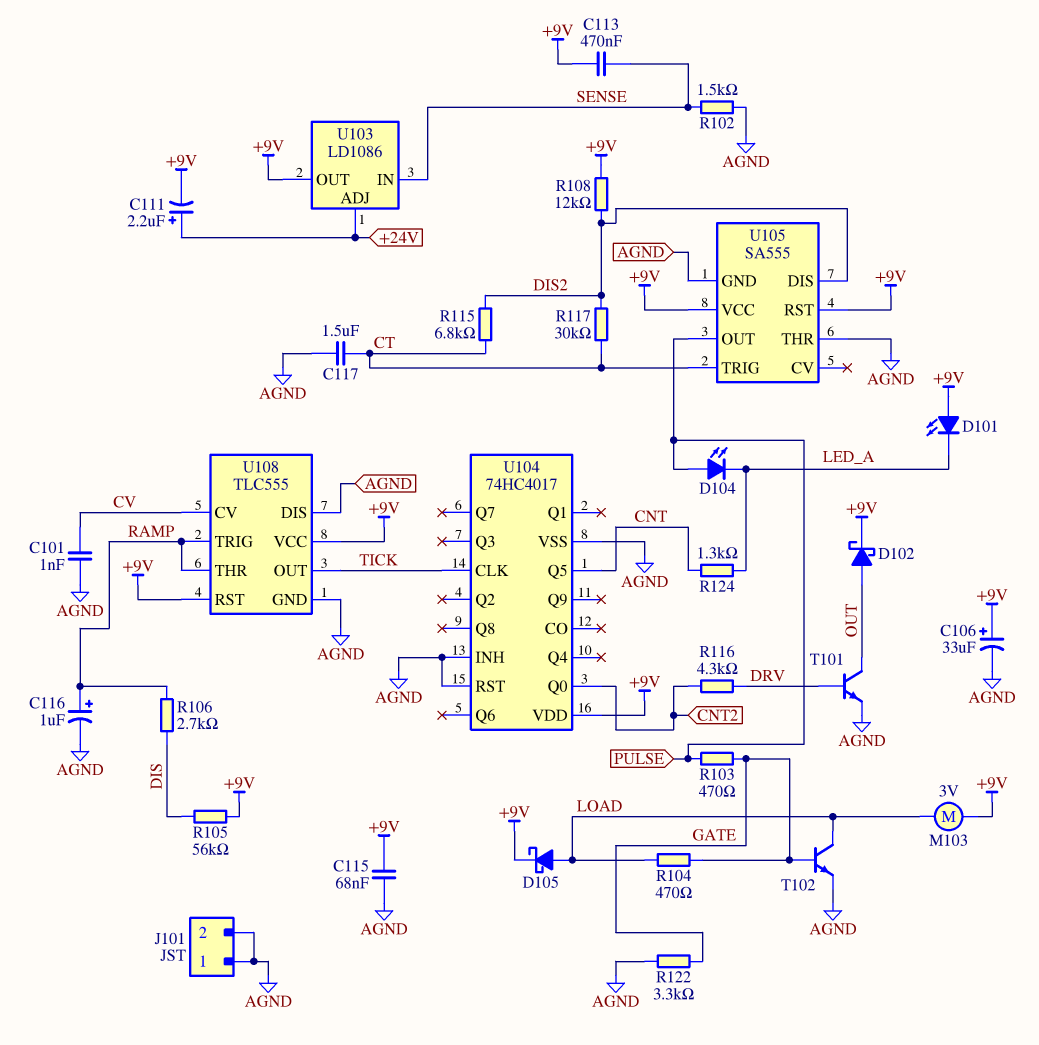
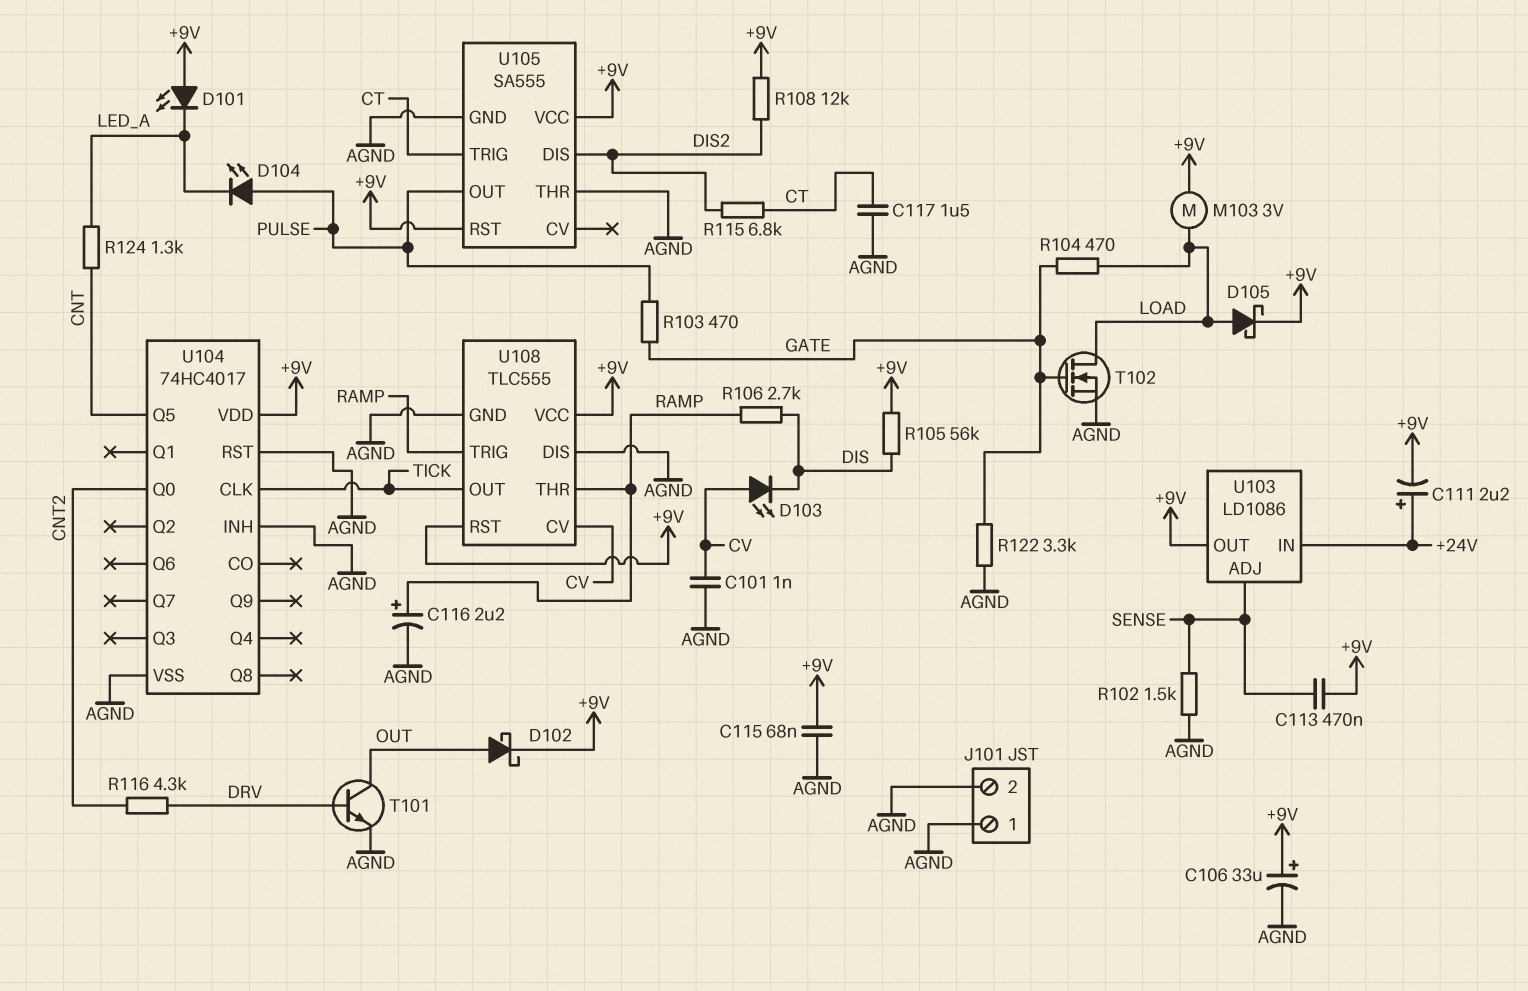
C116: 1uF (plus RAMP, minus AGND) -> 2.2uF (plus RAMP, minus AGND)
D103: none -> LED (A CV, K DIS)
R117: 30k (CT, DIS2) -> none
T102: NPN (B GATE, C LOAD, E AGND) -> NMOS (G GATE, D LOAD, S AGND)
U103 pin ADJ: +24V -> SENSE
U103 pin IN: SENSE -> +24V

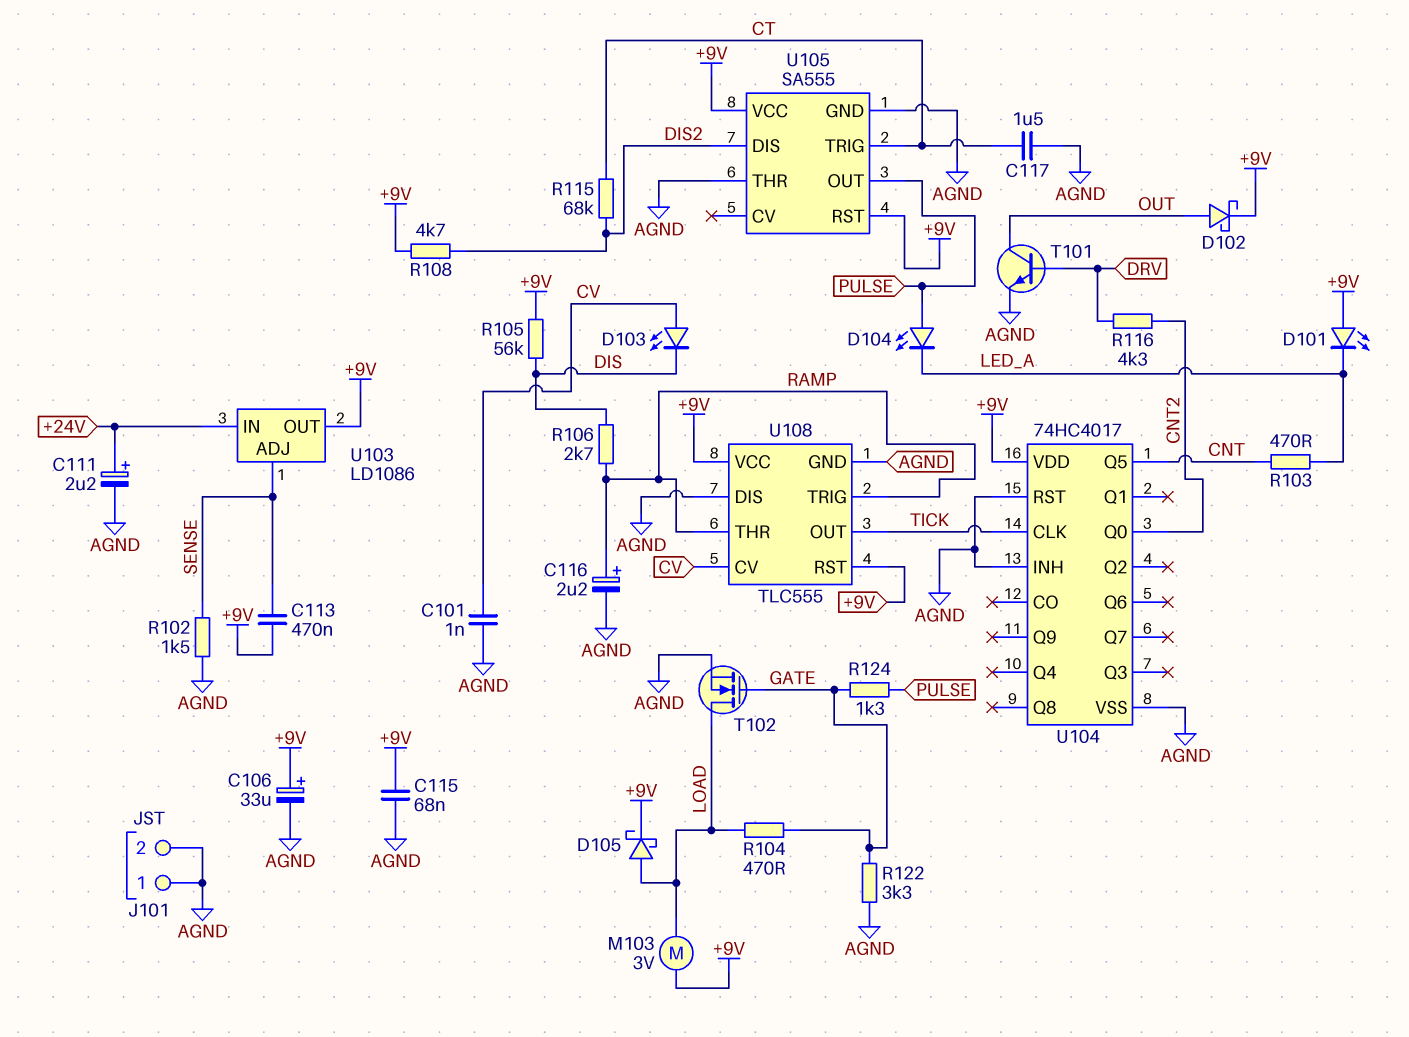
C111: 2.2uF (plus +24V, minus +9V) -> 2.2uF (plus +24V, minus AGND)
R103: 470 (GATE, PULSE) -> 470 (CNT, LED_A)
R108: 12k (+9V, DIS2) -> 4.7k (+9V, DIS2)
R115: 6.8k (CT, DIS2) -> 68k (CT, DIS2)
R124: 1.3k (CNT, LED_A) -> 1.3k (GATE, PULSE)

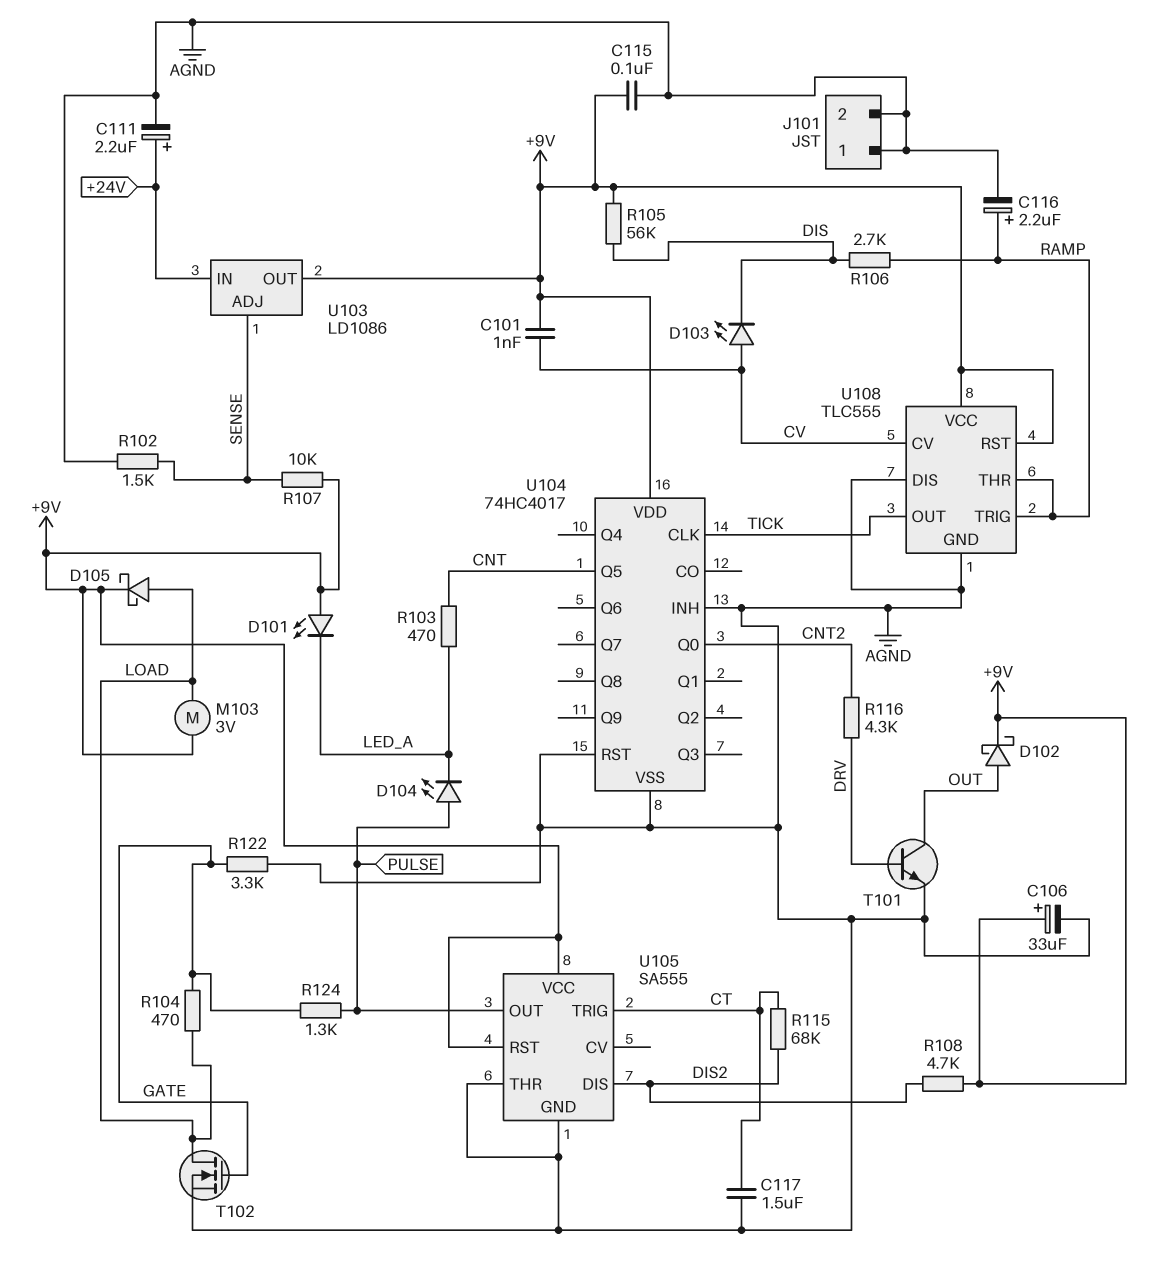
C101: 1nF (AGND, CV) -> 1nF (+9V, CV)
C113: 470nF (+9V, SENSE) -> none
C115: 68nF (+9V, AGND) -> 100nF (+9V, AGND)
R107: none -> 10k (+9V, SENSE)

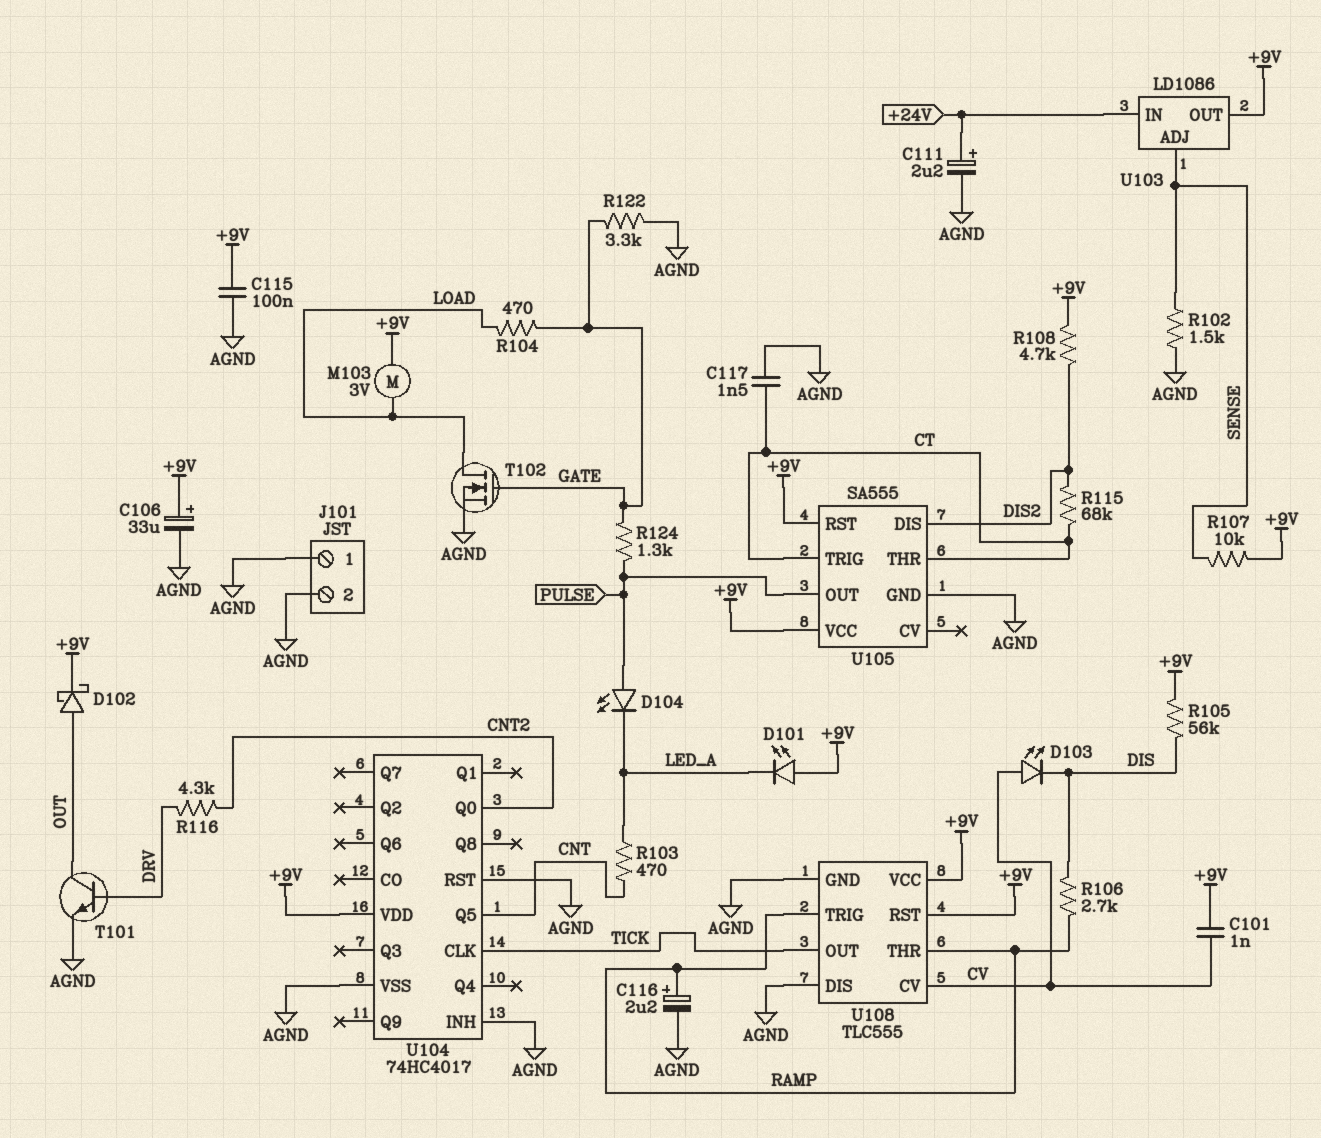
C117: 1.5uF (AGND, CT) -> 1.5nF (AGND, CT)
D105: schottky (A LOAD, K +9V) -> none
U105 pin THR: AGND -> CT

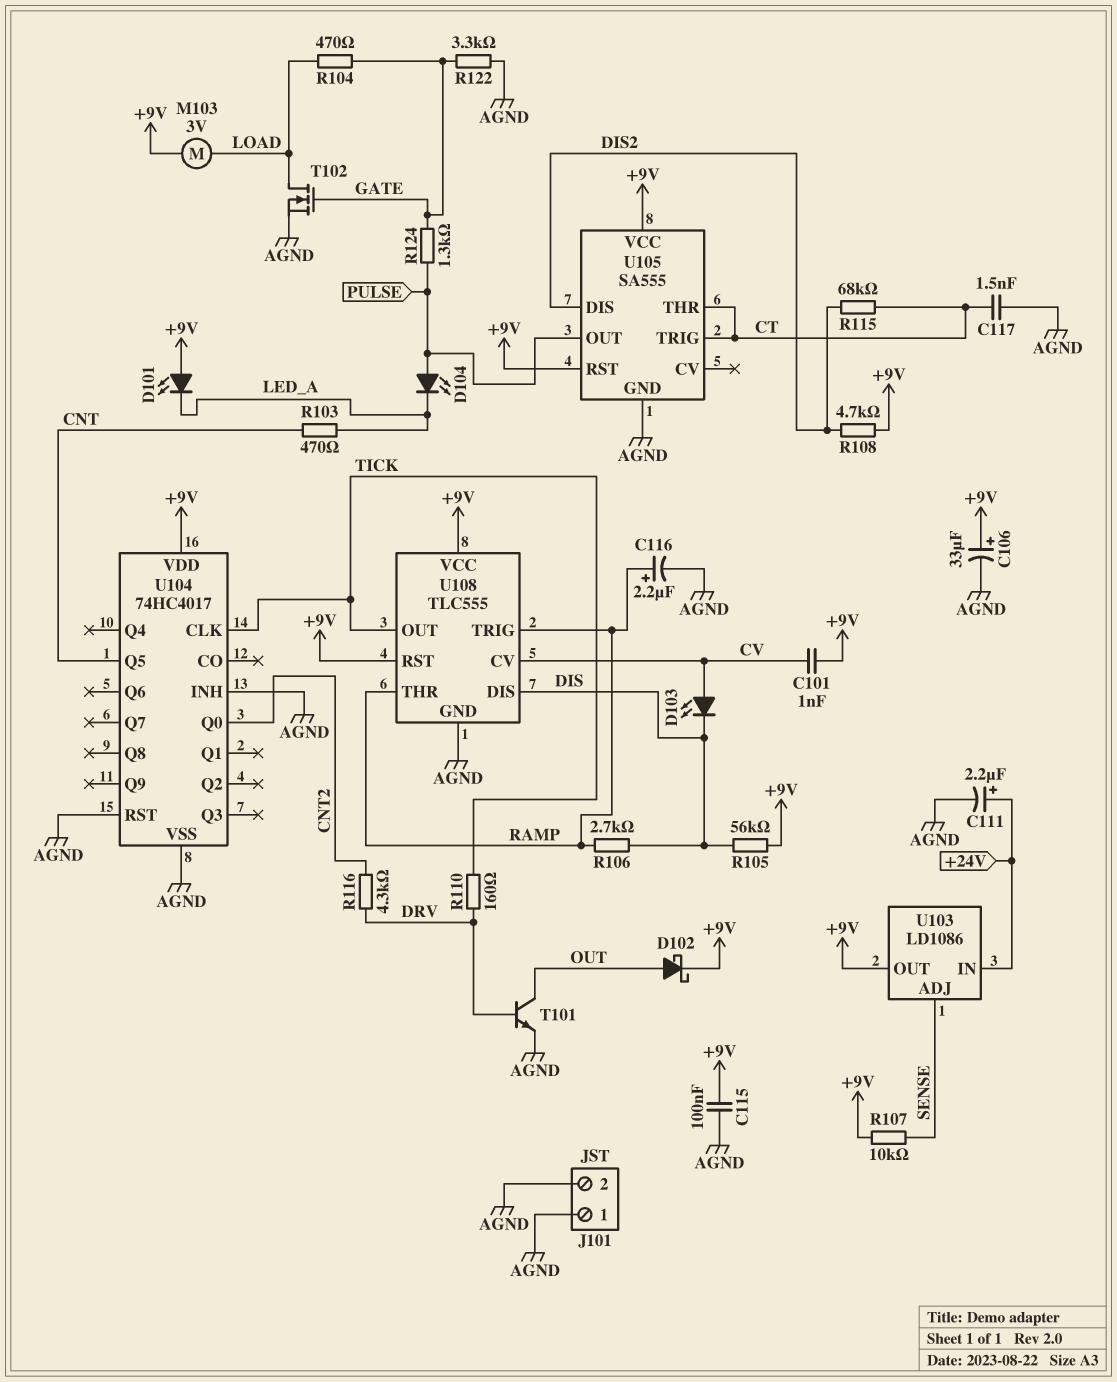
R102: 1.5k (AGND, SENSE) -> none
R110: none -> 160 (DRV, TICK)
U108 pin DIS: AGND -> DIS

